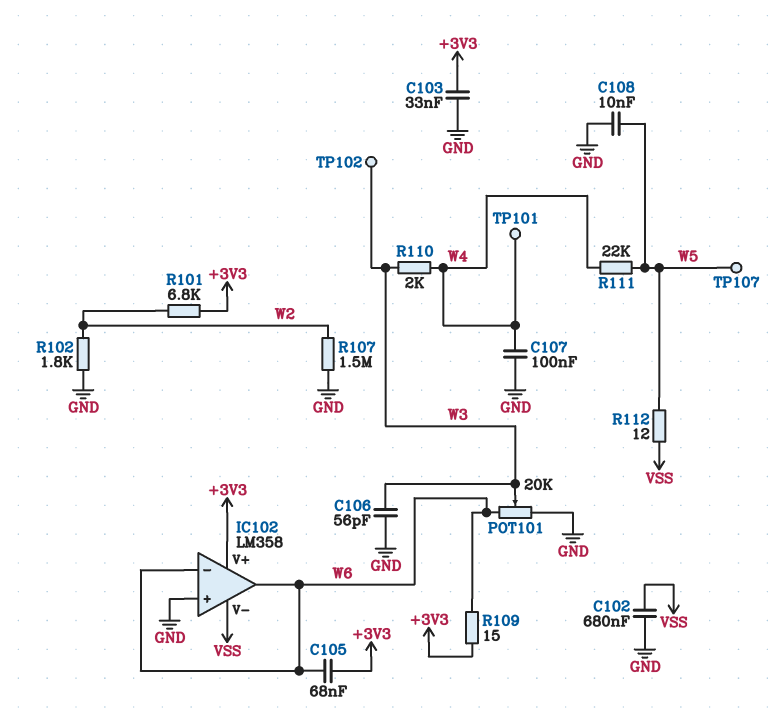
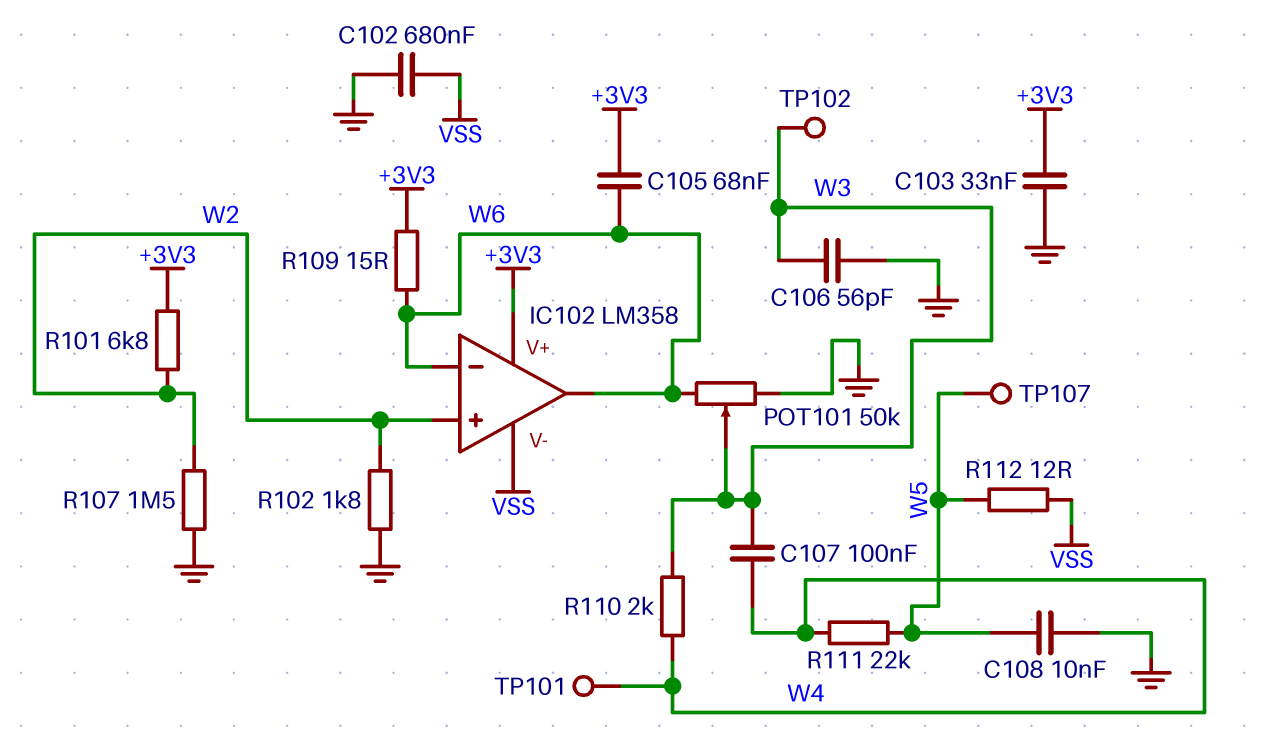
C107: 100nF (GND, W4) -> 100nF (W3, W4)
IC102 pin in+: GND -> W2
POT101: 20k (GND, W6, wiper W3) -> 50k (GND, W6, wiper W3)

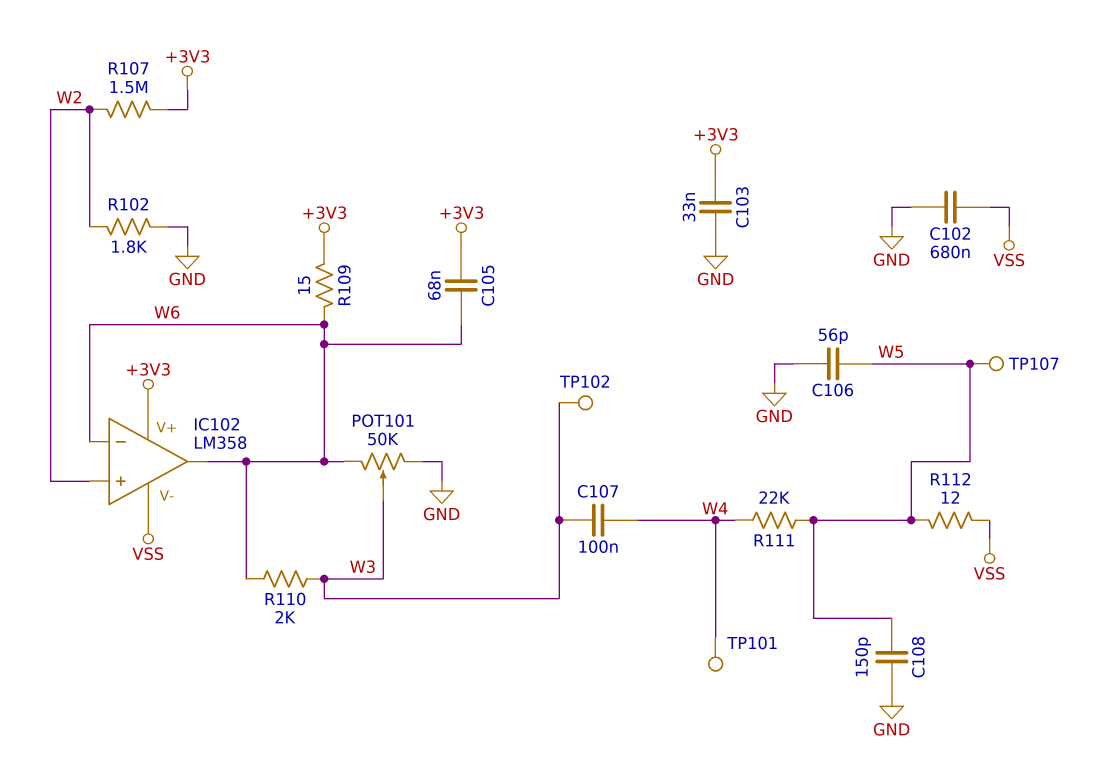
C106: 56pF (GND, W3) -> 56pF (GND, W5)
C108: 10nF (GND, W5) -> 150pF (GND, W5)
R101: 6.8k (+3V3, W2) -> none
R107: 1.5M (GND, W2) -> 1.5M (+3V3, W2)
R110: 2k (W3, W4) -> 2k (W3, W6)

